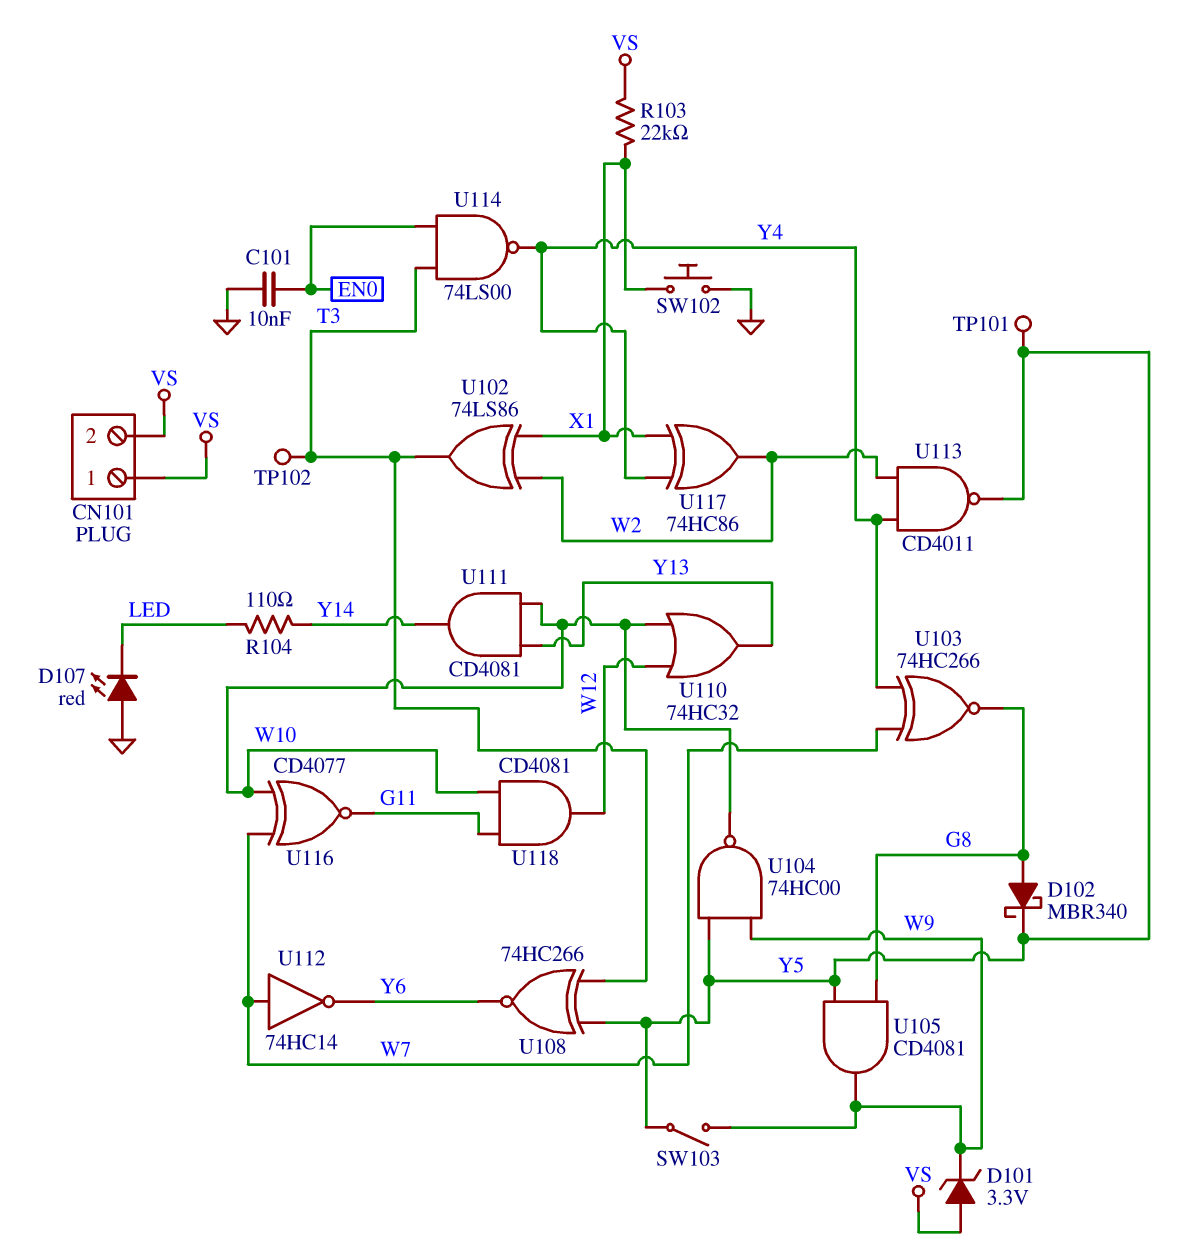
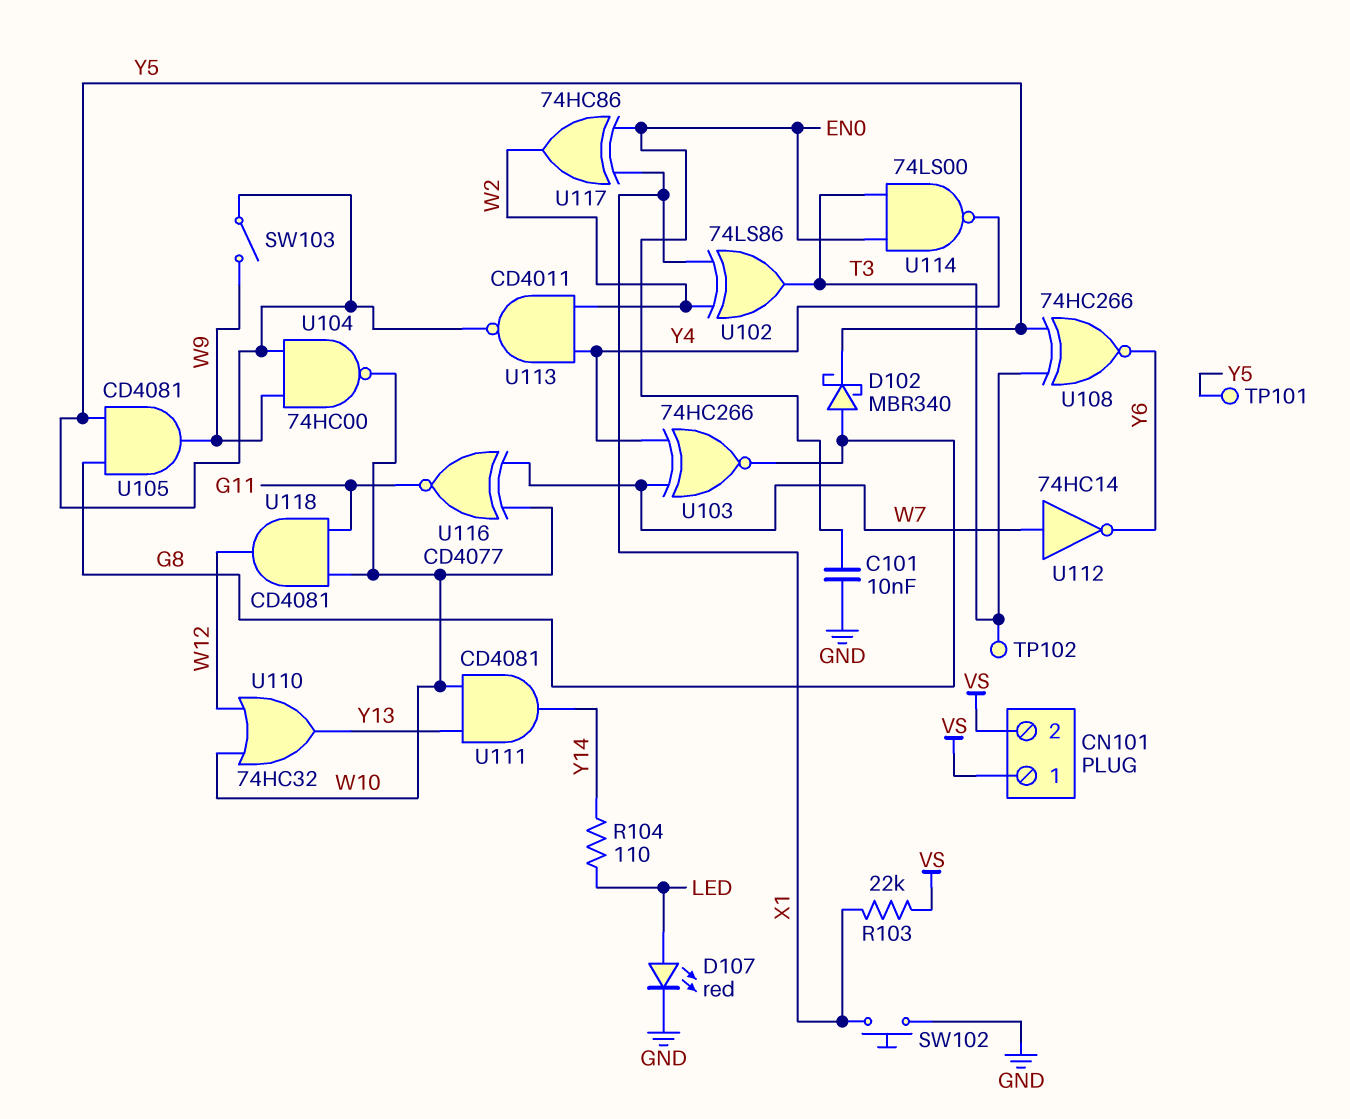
D101: zener 3.3V (A VS, K W9) -> none
D107: LED red (A GND, K LED) -> LED red (A LED, K GND)
U117: XOR 74HC86 (in X1, in Y4, out W2) -> XOR 74HC86 (in EN0, in X1, out W2)

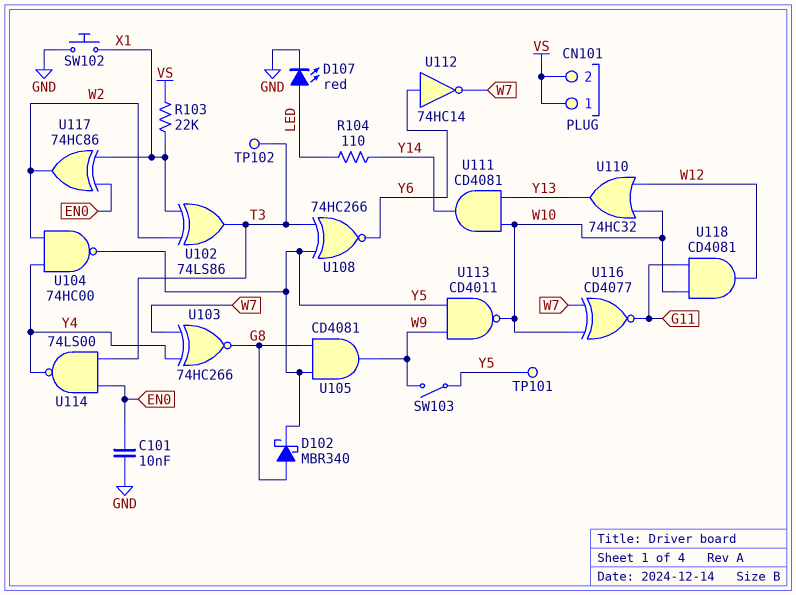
U104: NAND 74HC00 (in W9, in Y5, out W10) -> NAND 74HC00 (in W2, in Y4, out Y5)
U112: NOT 74HC14 (in W7, out Y6) -> NOT 74HC14 (in Y6, out W7)
U113: NAND CD4011 (in W2, in Y4, out Y5) -> NAND CD4011 (in W9, in Y5, out W10)

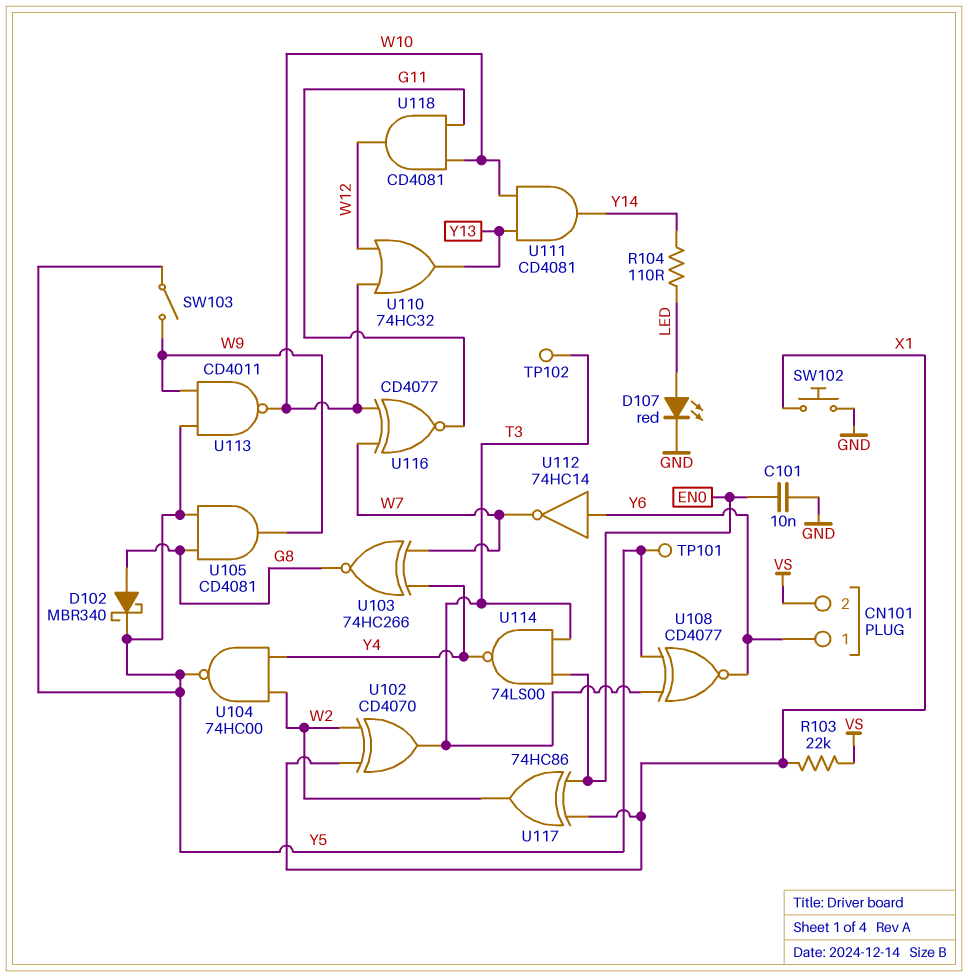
CN101 pin 1: VS -> Y6
U102: XOR 74LS86 (in W2, in X1, out T3) -> XOR CD4070 (in W2, in X1, out T3)
U108: XNOR 74HC266 (in T3, in Y5, out Y6) -> XNOR CD4077 (in T3, in Y5, out Y6)

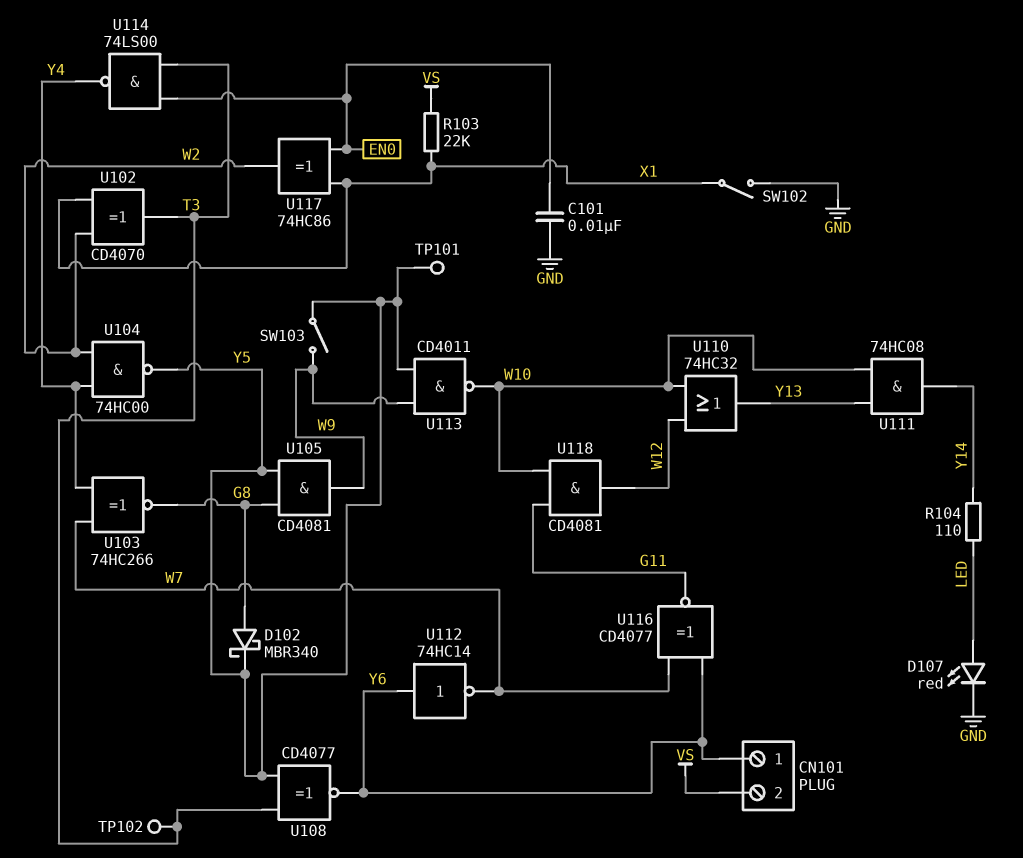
SW102: button (GND, X1) -> switch (GND, X1)
U111: AND CD4081 (in W10, in Y13, out Y14) -> AND 74HC08 (in W10, in Y13, out Y14)
U116: XNOR CD4077 (in W7, in W10, out G11) -> XNOR CD4077 (in W7, in Y6, out G11)

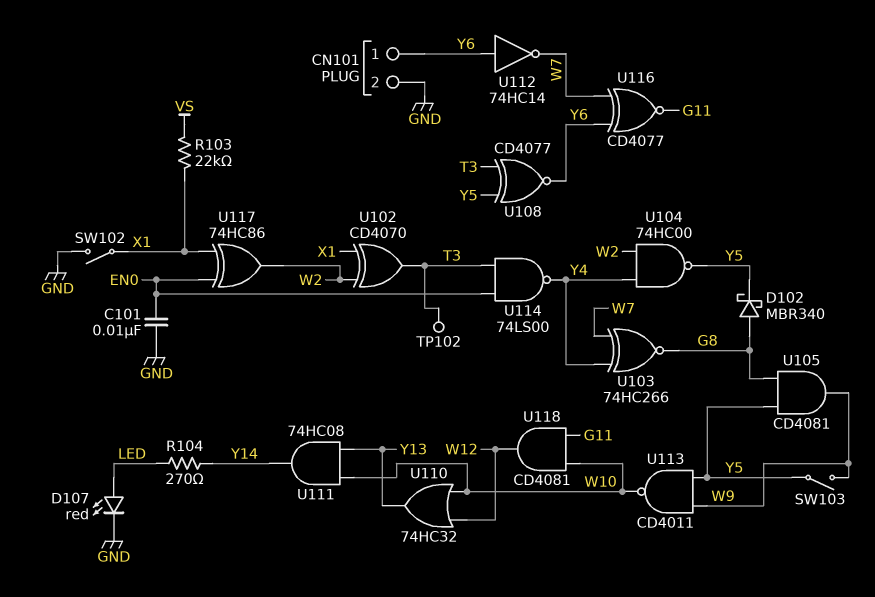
CN101 pin 2: VS -> GND
R104: 110 (LED, Y14) -> 270 (LED, Y14)
TP101: test point (Y5) -> none

